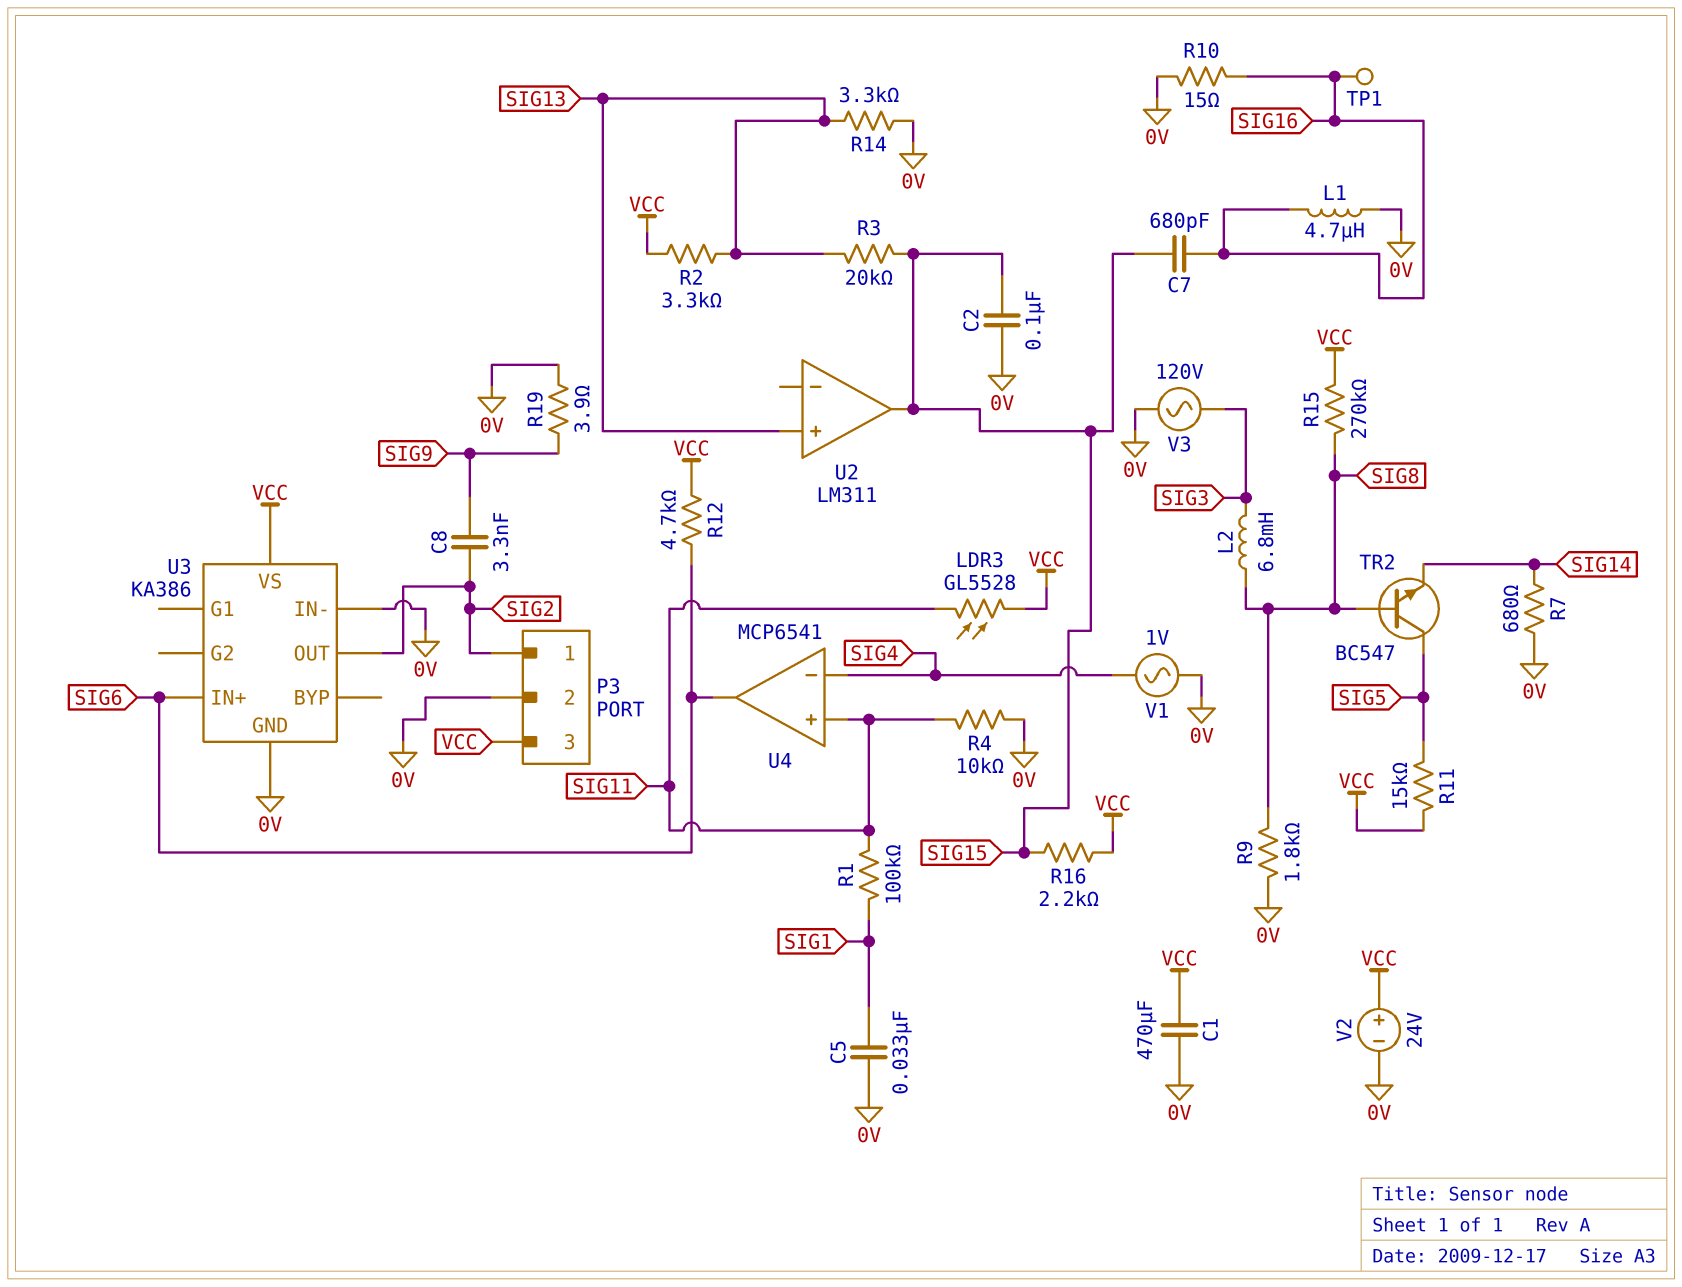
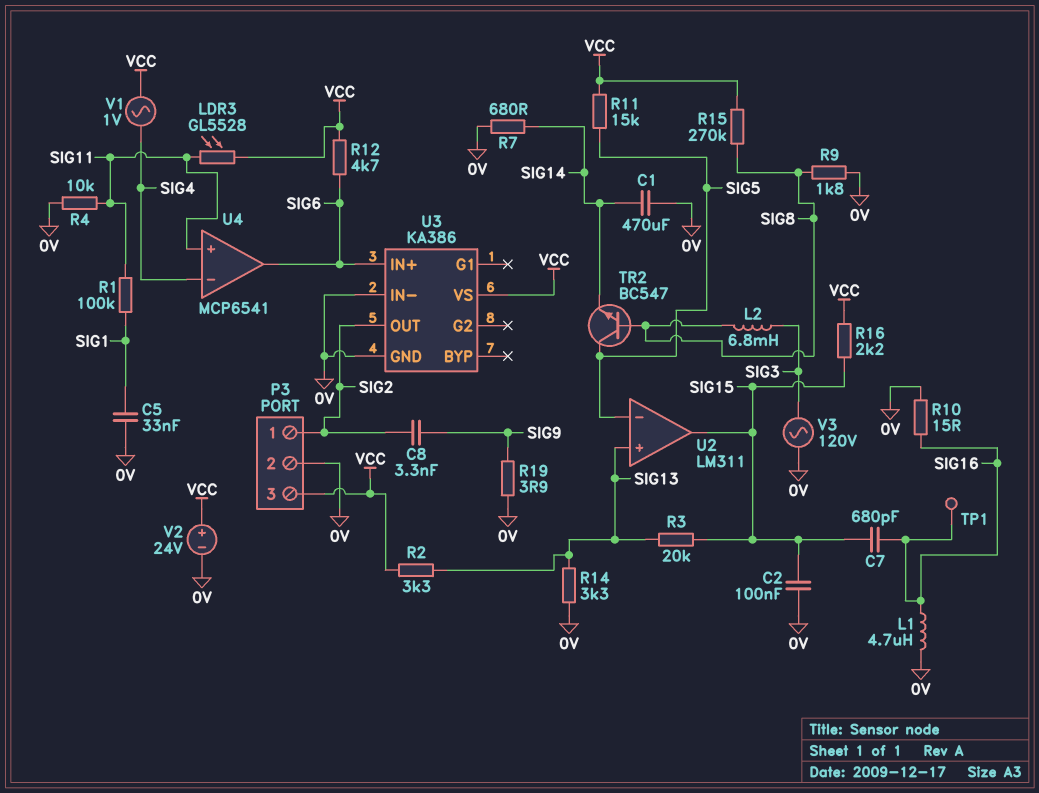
C1: 470uF (0V, VCC) -> 470uF (0V, SIG14)
U2 pin in-: none -> SIG5
V1: AC 1V (0V, SIG4) -> AC 1V (SIG4, VCC)

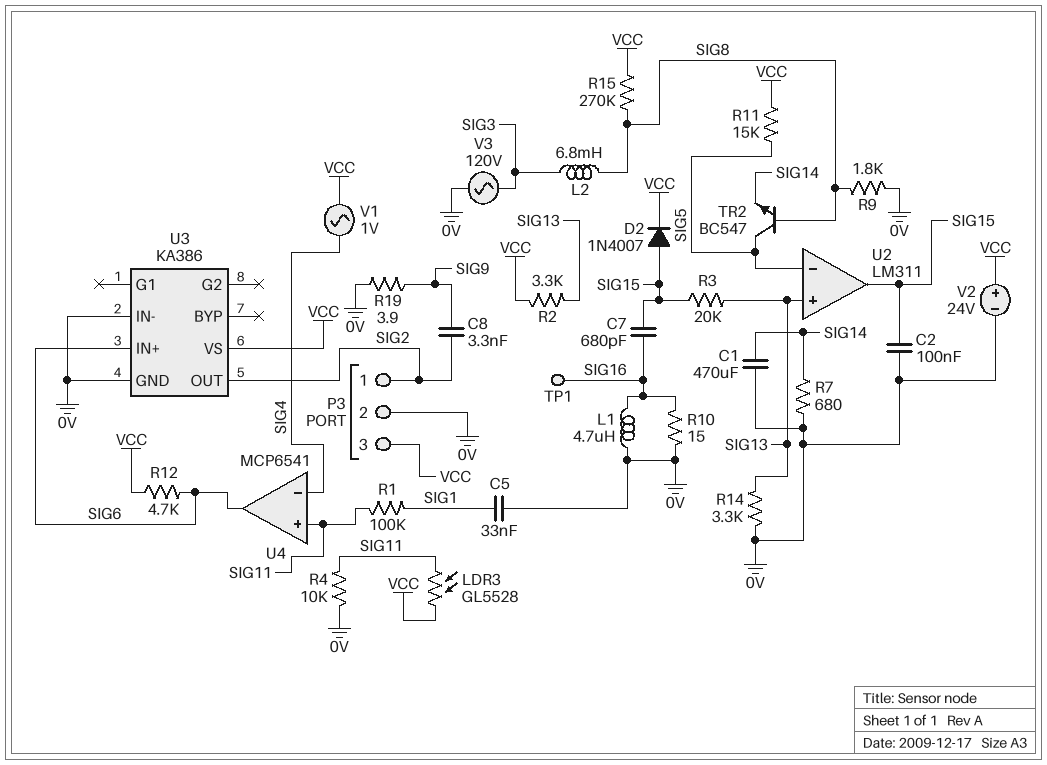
D2: none -> diode 1N4007 (A SIG15, K VCC)
R16: 2.2k (SIG15, VCC) -> none

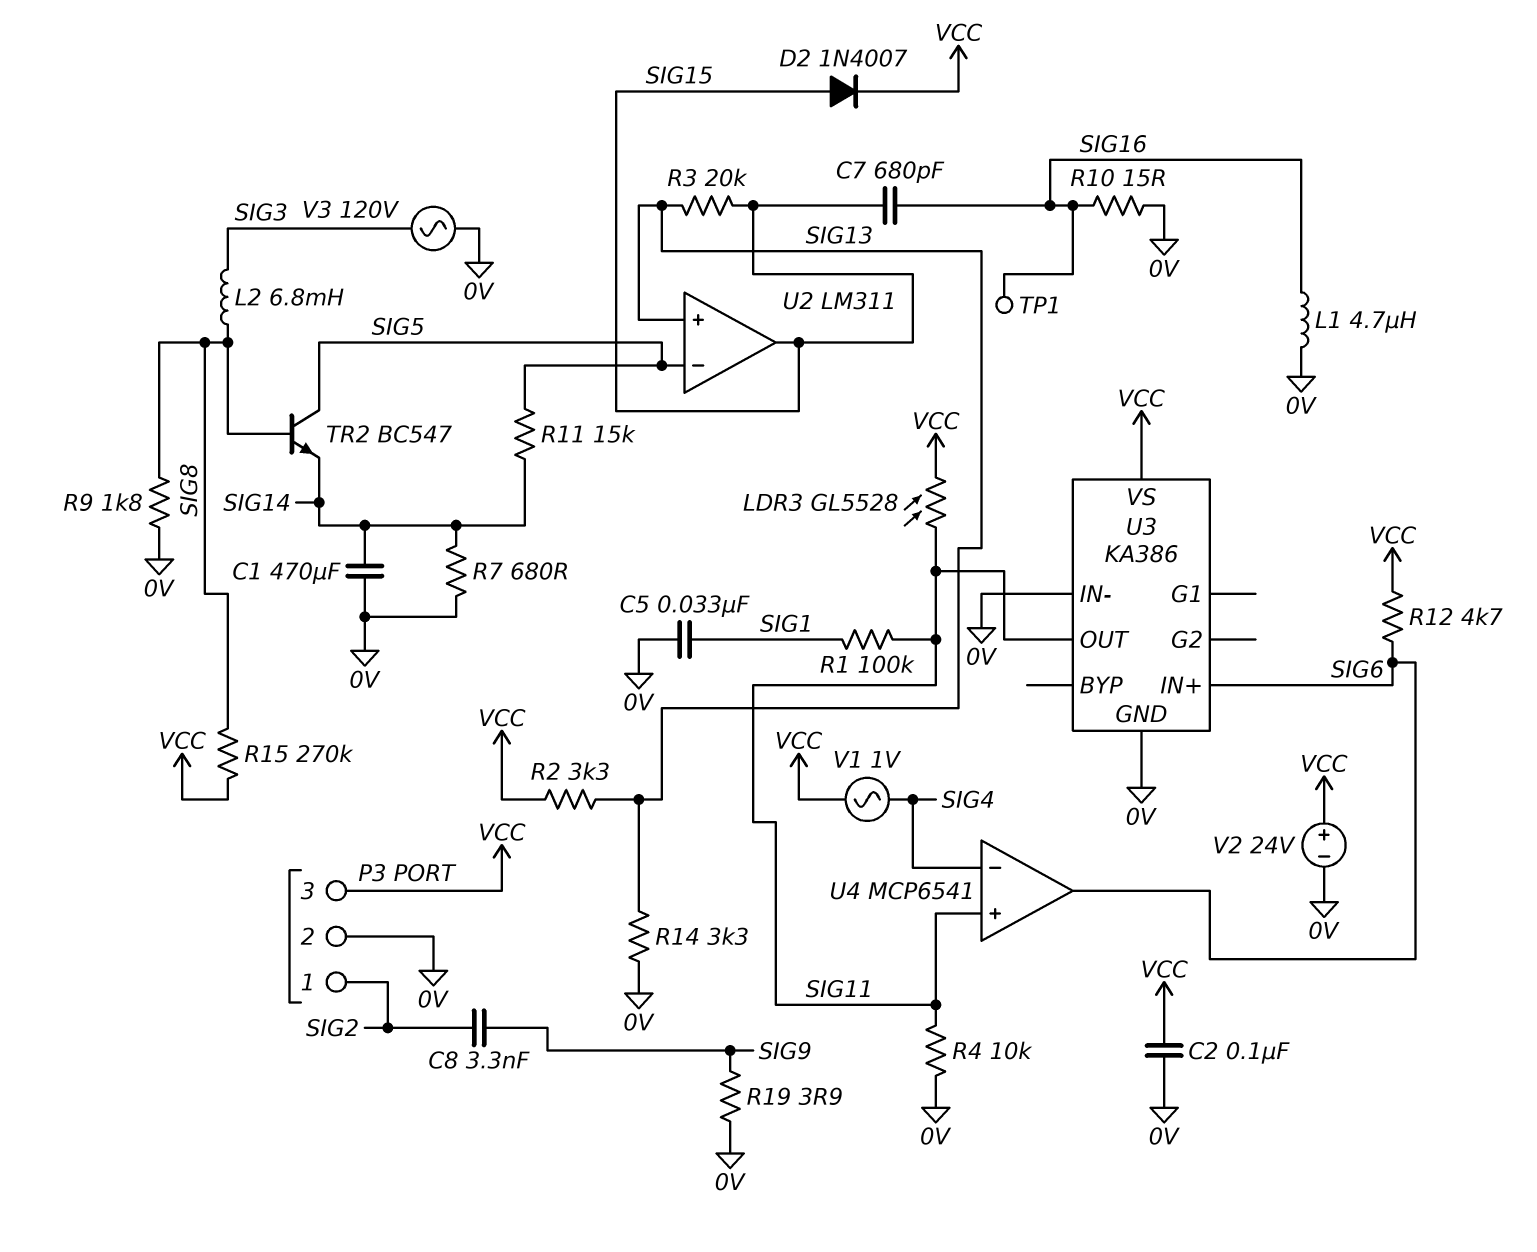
C2: 100nF (0V, SIG15) -> 100nF (0V, VCC)
R11: 15k (SIG5, VCC) -> 15k (SIG5, SIG14)
U3 pin OUT: SIG2 -> SIG11

